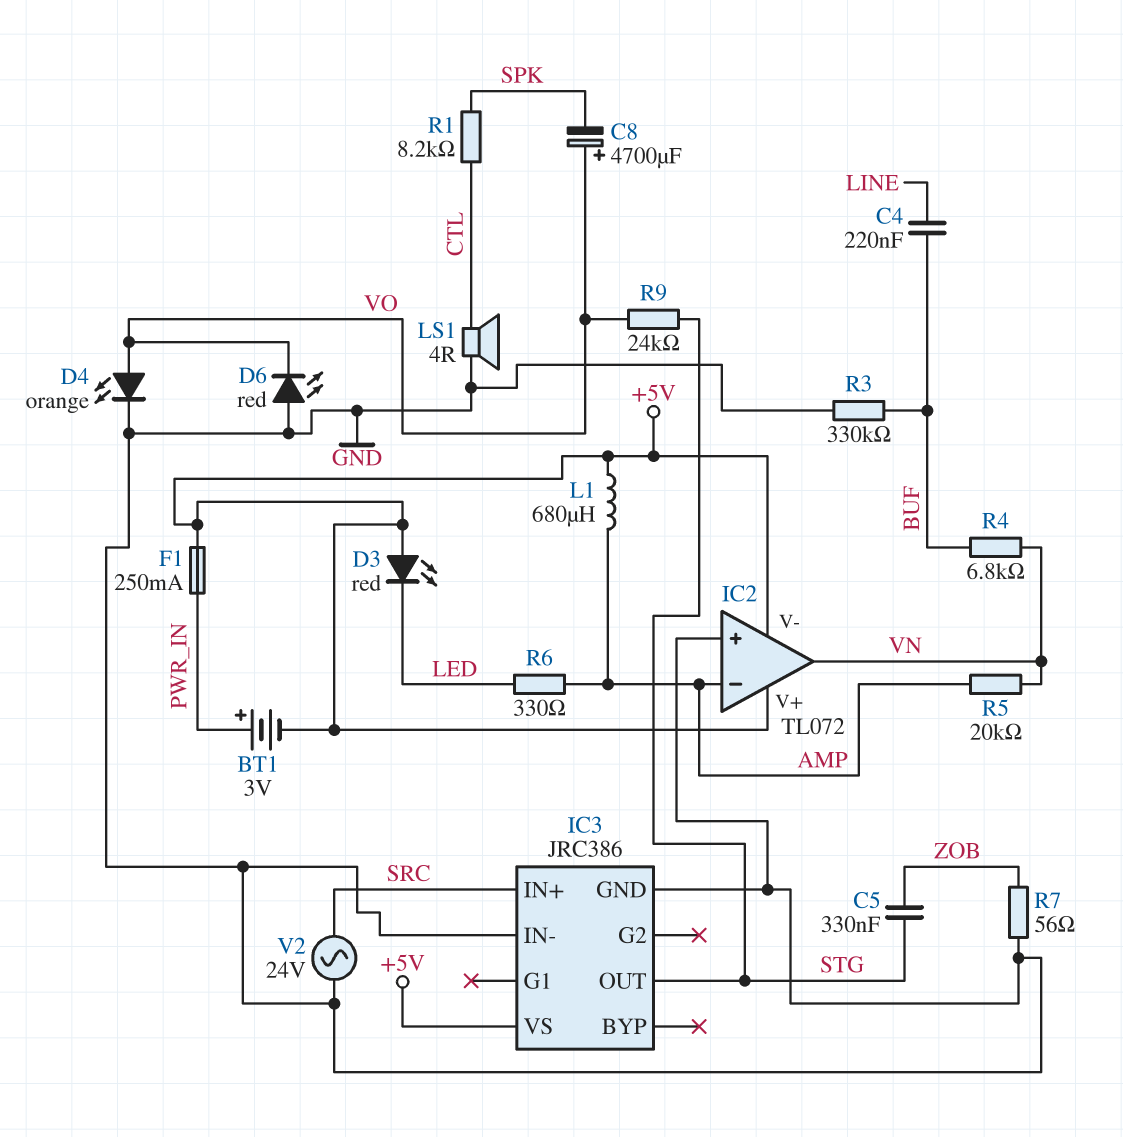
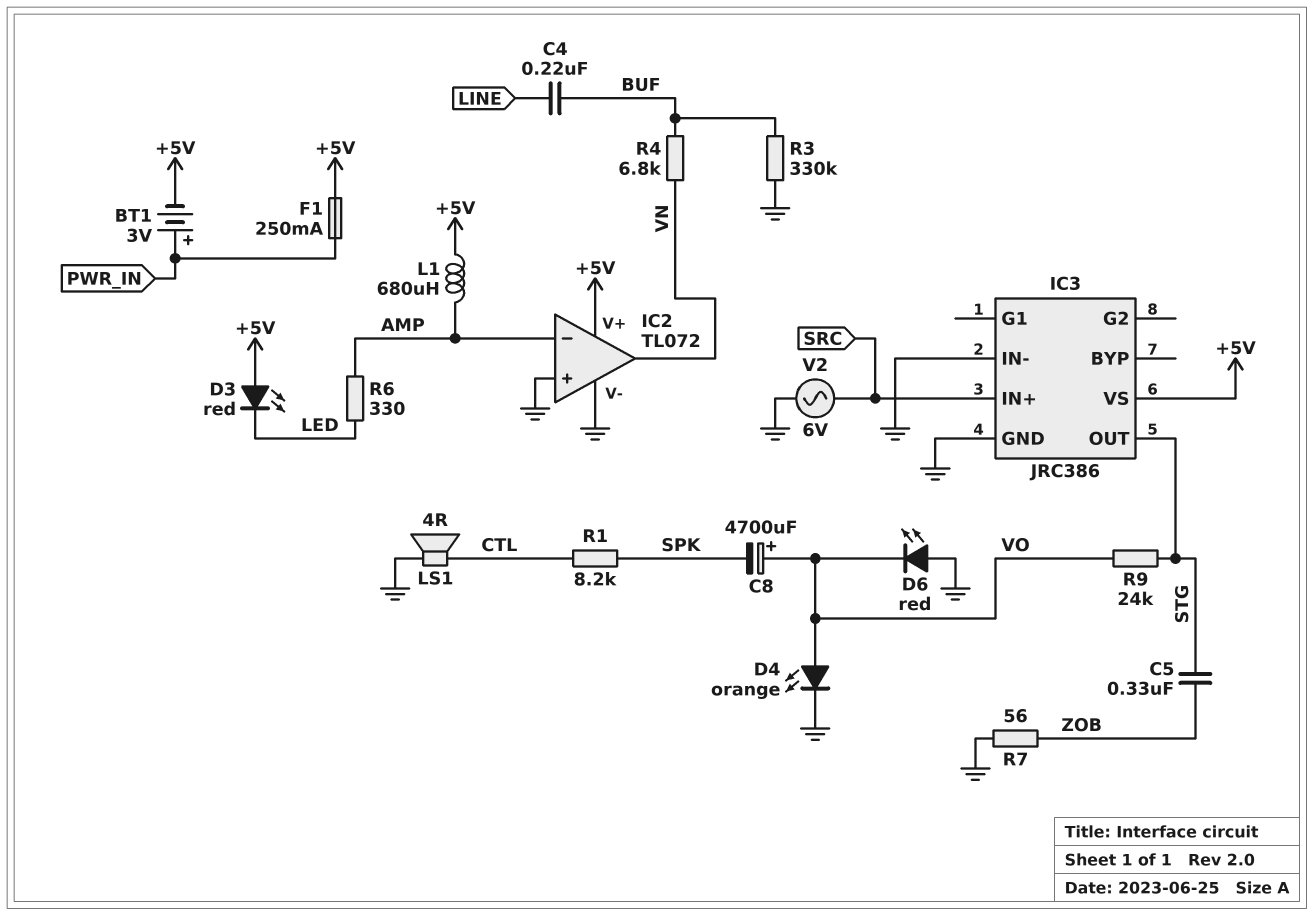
IC2 pin V-: +5V -> GND
R5: 20k (AMP, VN) -> none
V2: AC 24V (GND, SRC) -> AC 6V (GND, SRC)

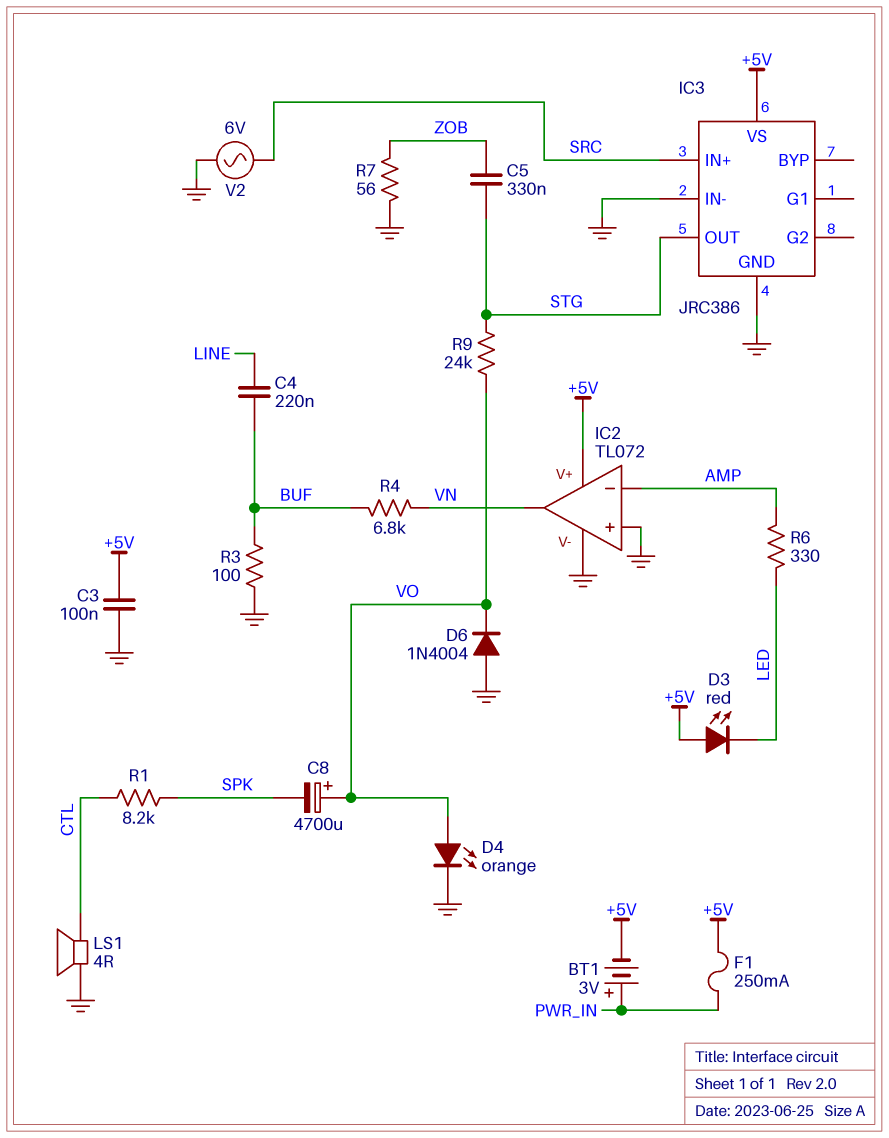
C3: none -> 100nF (+5V, GND)
D6: LED red (A GND, K VO) -> diode 1N4004 (A GND, K VO)
L1: 680uH (+5V, AMP) -> none
R3: 330k (BUF, GND) -> 100 (BUF, GND)

